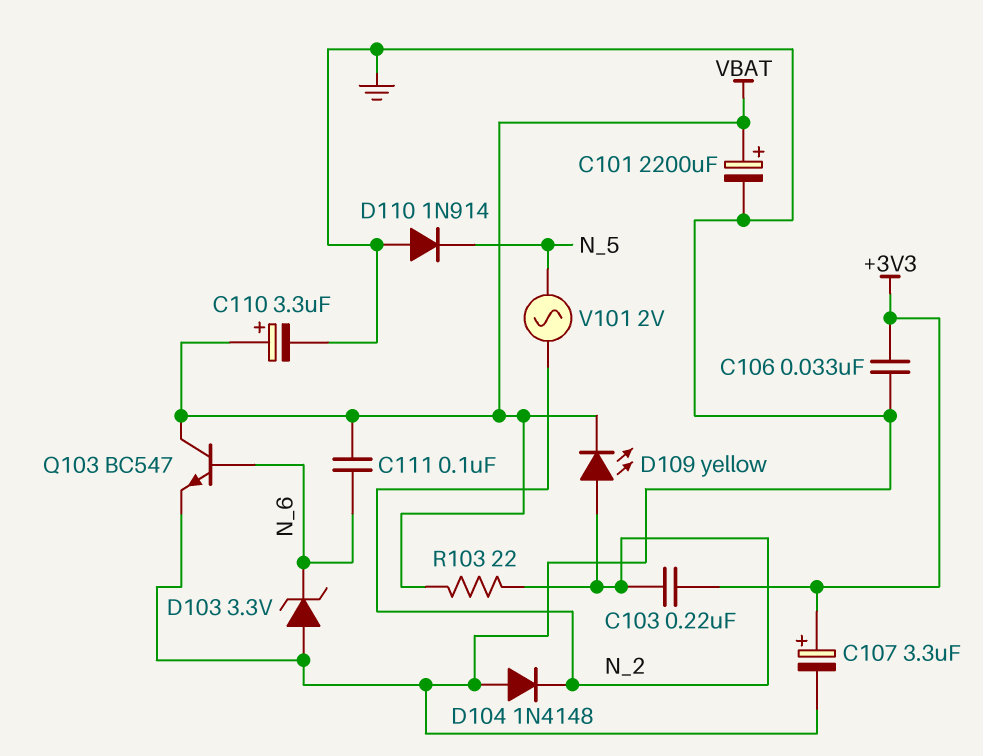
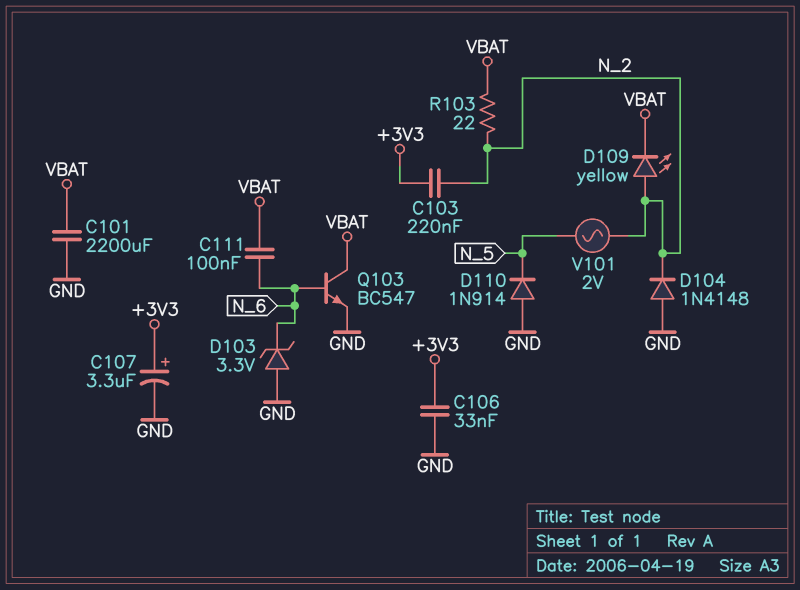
C101: 2200uF (plus VBAT, minus GND) -> 2200uF (GND, VBAT)
C110: 3.3uF (plus VBAT, minus GND) -> none

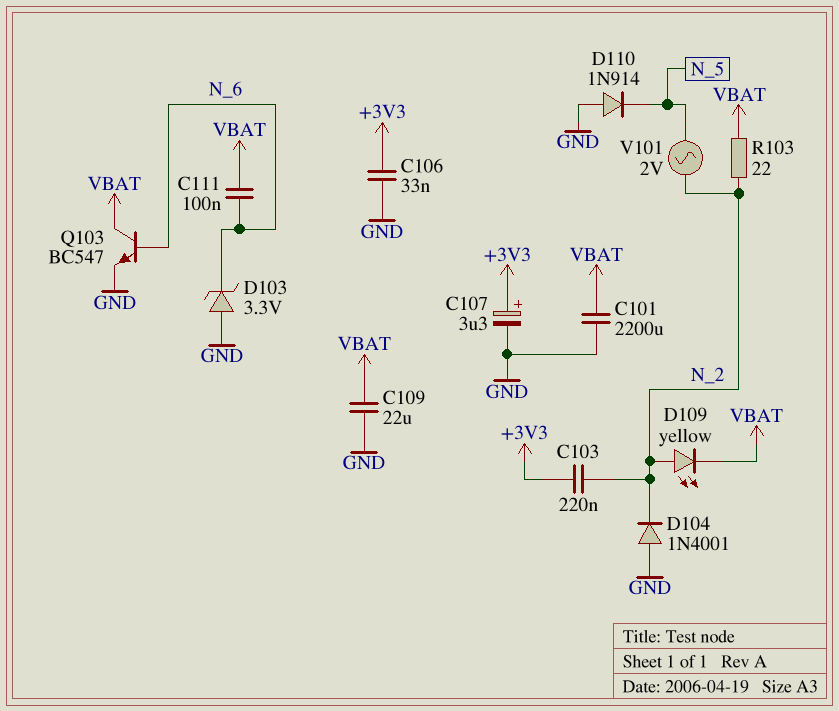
C109: none -> 22uF (GND, VBAT)
D104: diode 1N4148 (A GND, K N_2) -> diode 1N4001 (A GND, K N_2)

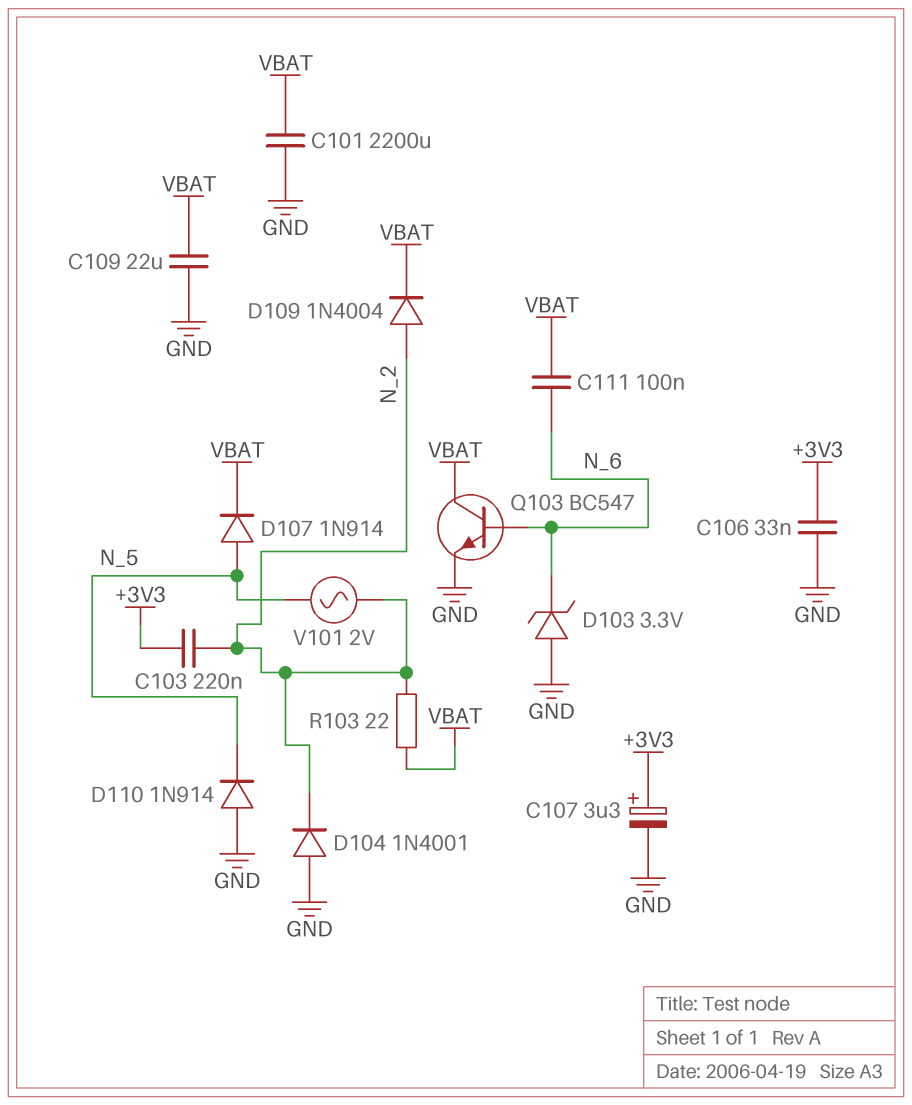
D107: none -> diode 1N914 (A N_5, K VBAT)
D109: LED yellow (A N_2, K VBAT) -> diode 1N4004 (A N_2, K VBAT)

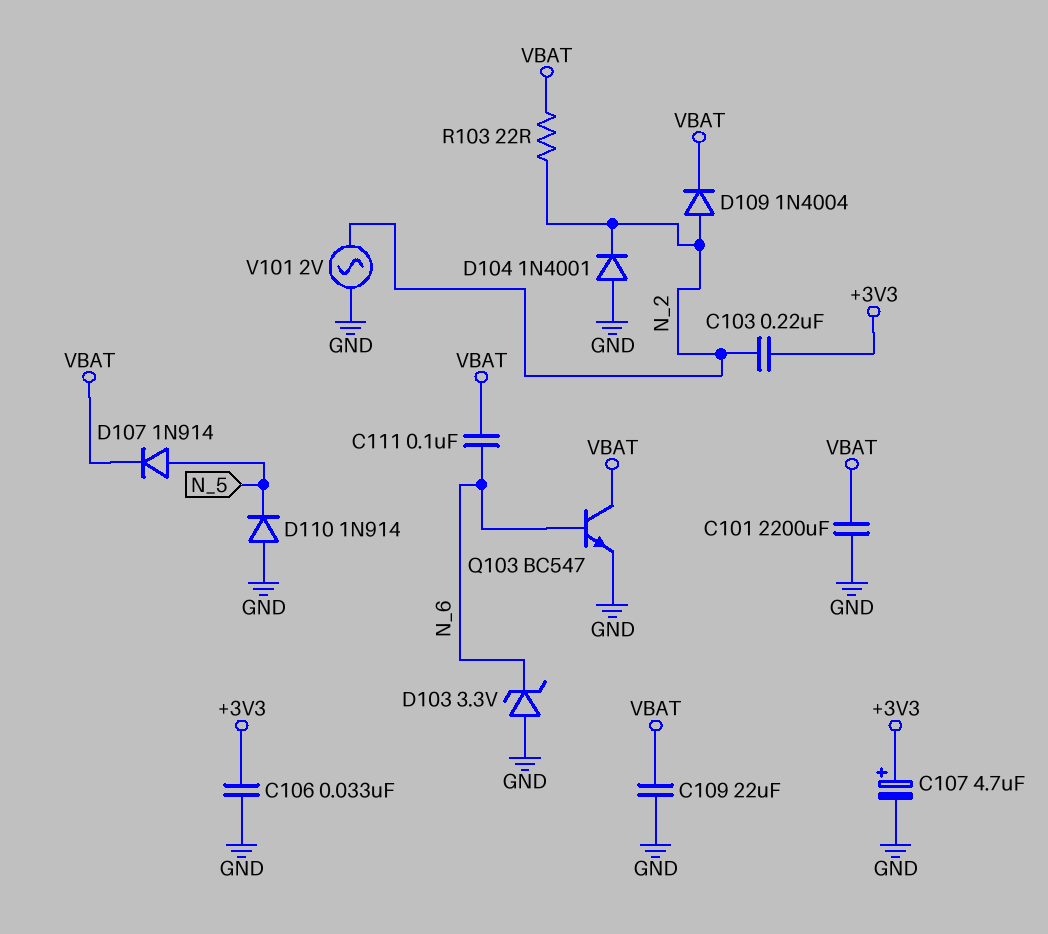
C107: 3.3uF (plus +3V3, minus GND) -> 4.7uF (plus +3V3, minus GND)
V101: AC 2V (N_2, N_5) -> AC 2V (GND, N_2)

